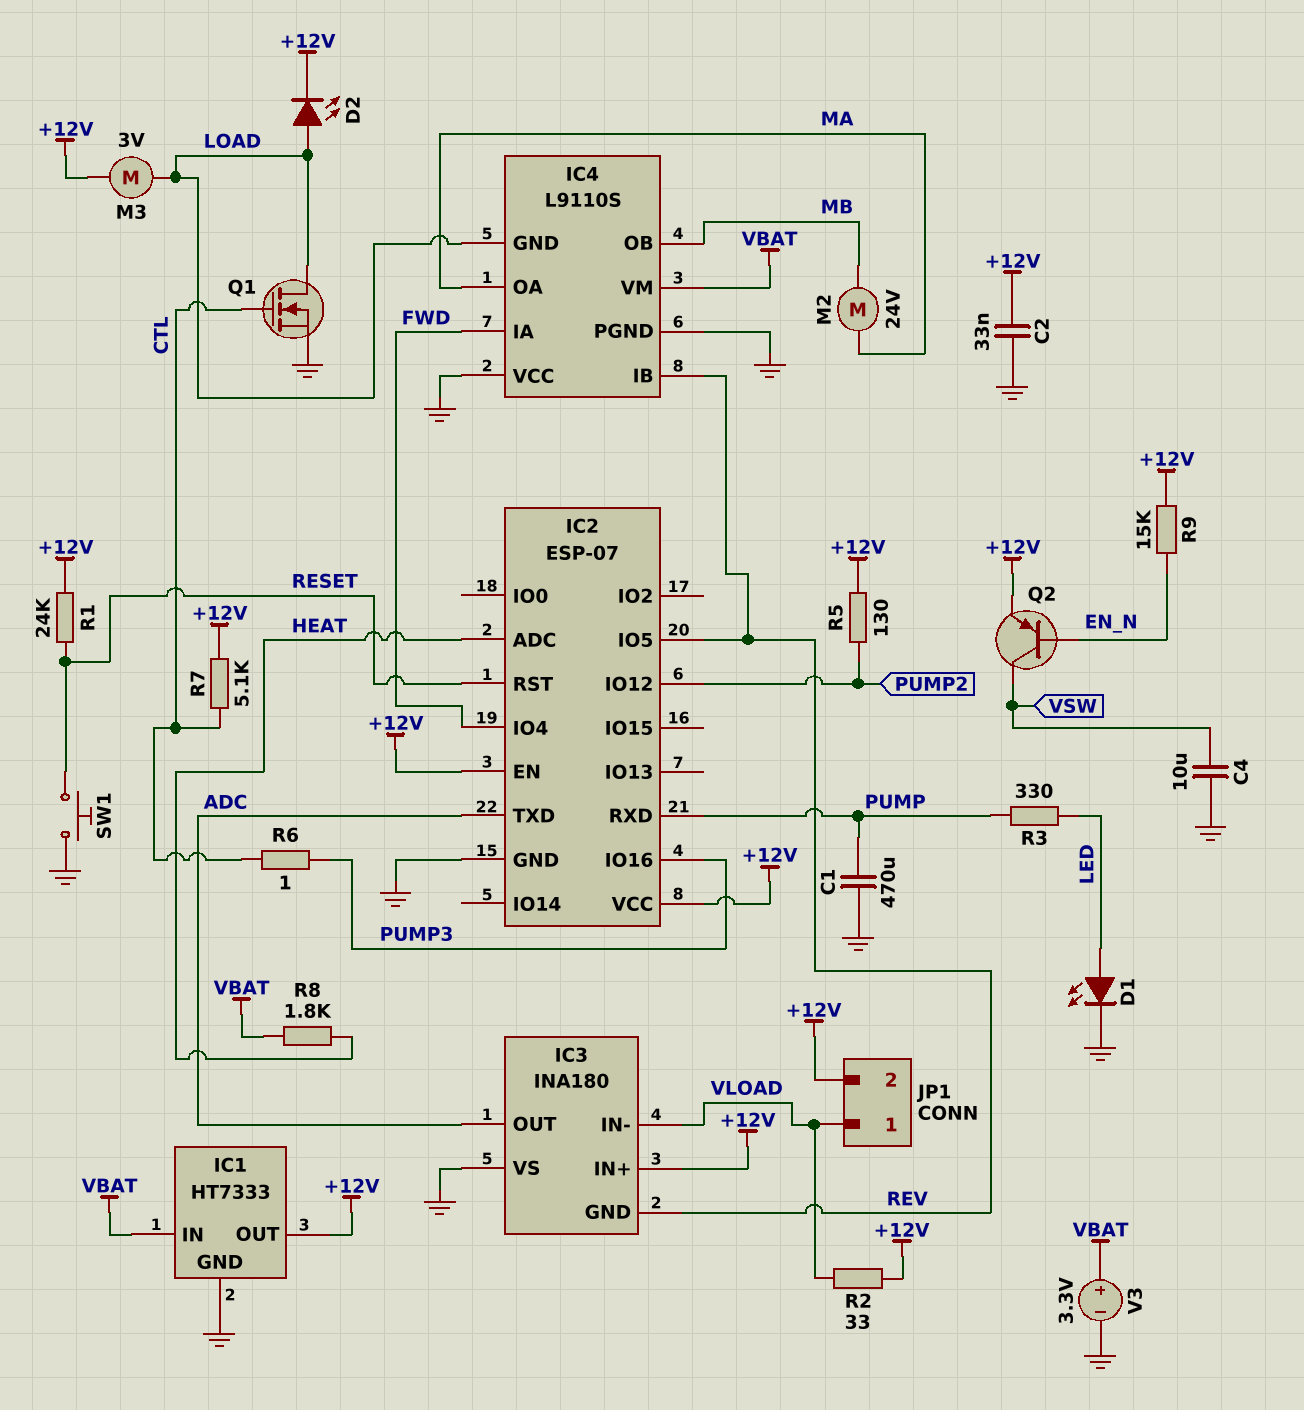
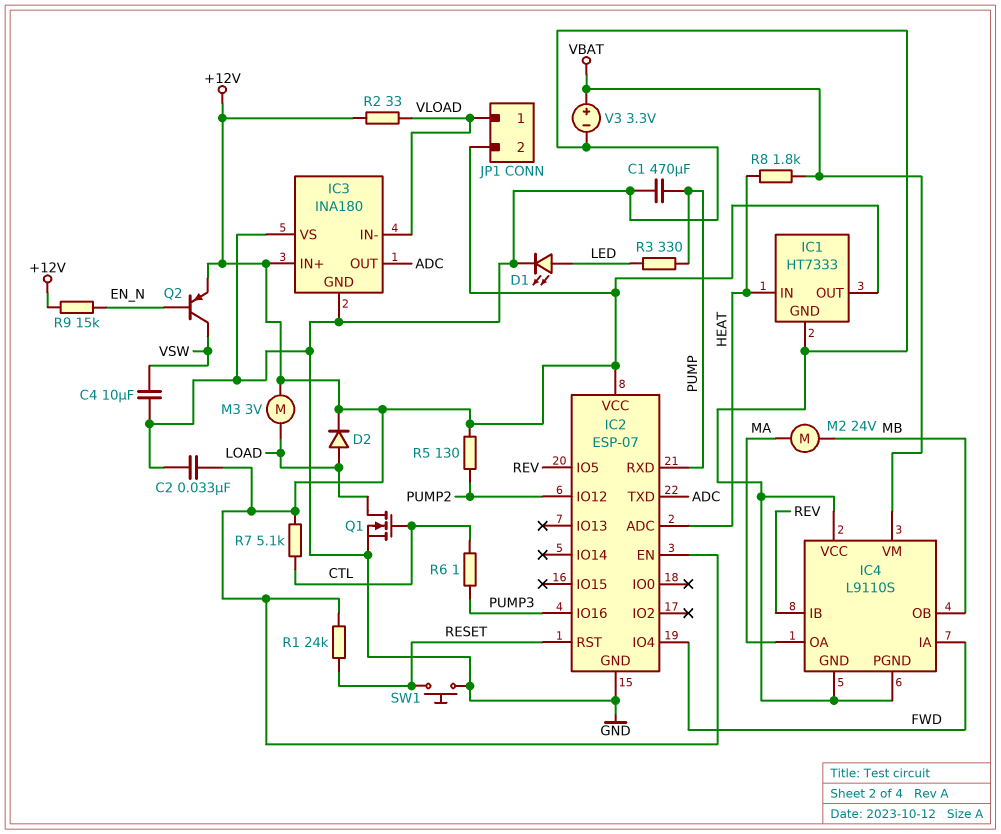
D2: LED (A LOAD, K +12V) -> diode (A LOAD, K +12V)
IC1 pin IN: VBAT -> HEAT
IC3 pin GND: REV -> GND
IC4 pin GND: LOAD -> GND

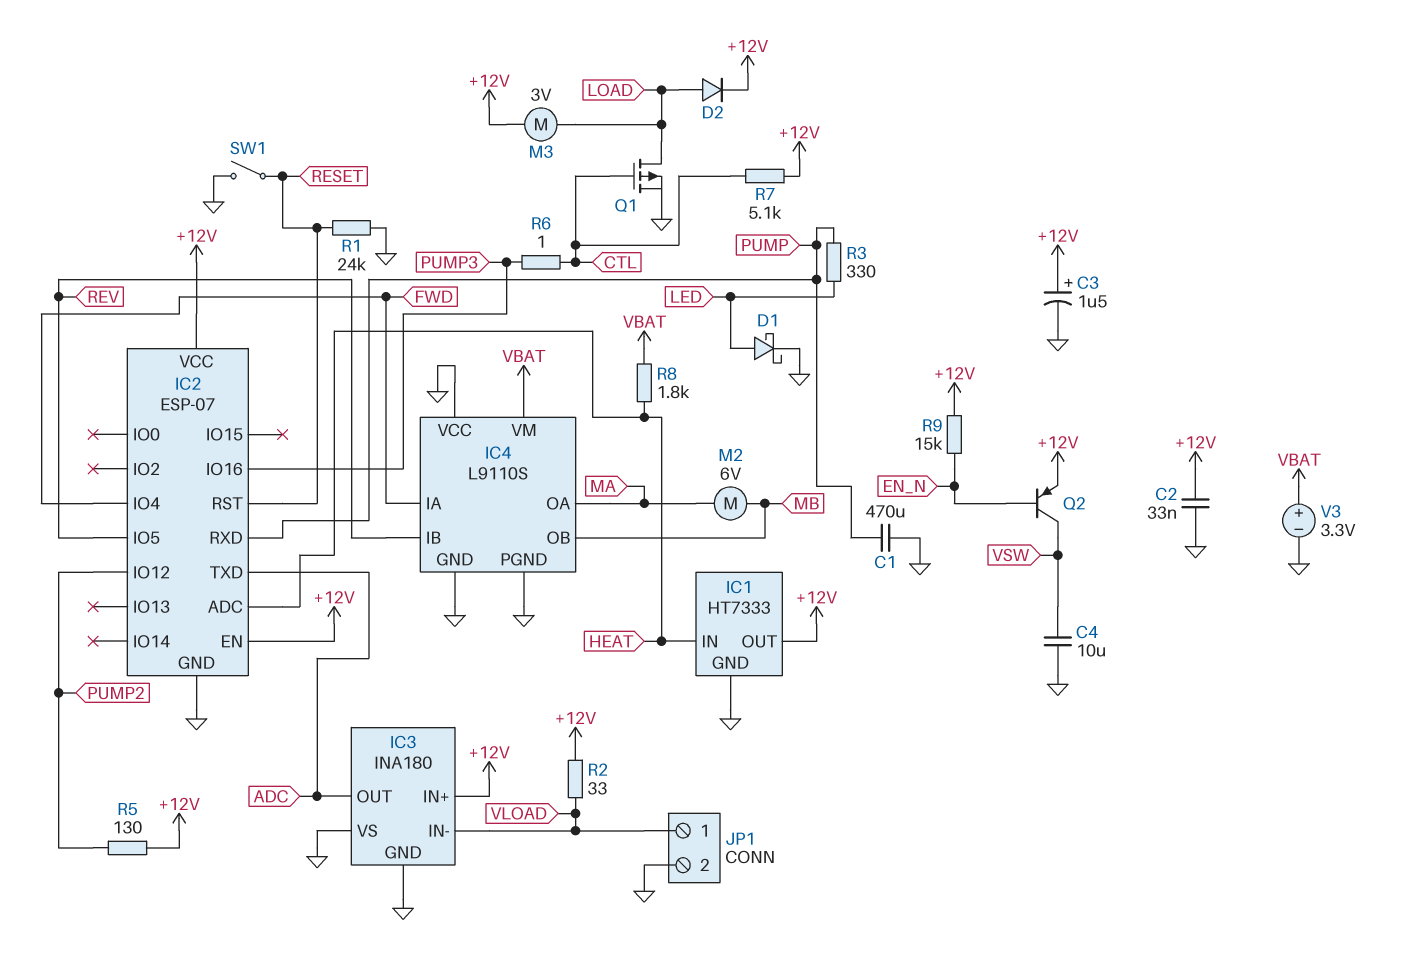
C3: none -> 1.5uF (plus +12V, minus GND)
D1: LED (A LED, K GND) -> schottky (A LED, K GND)
JP1 pin 2: +12V -> GND
M2: motor 24V (MA, MB) -> motor 6V (MA, MB)
Q1: NMOS (G CTL, D LOAD, S GND) -> PMOS (G CTL, D LOAD, S GND)
R1: 24k (+12V, RESET) -> 24k (GND, RESET)
SW1: button (GND, RESET) -> switch (GND, RESET)

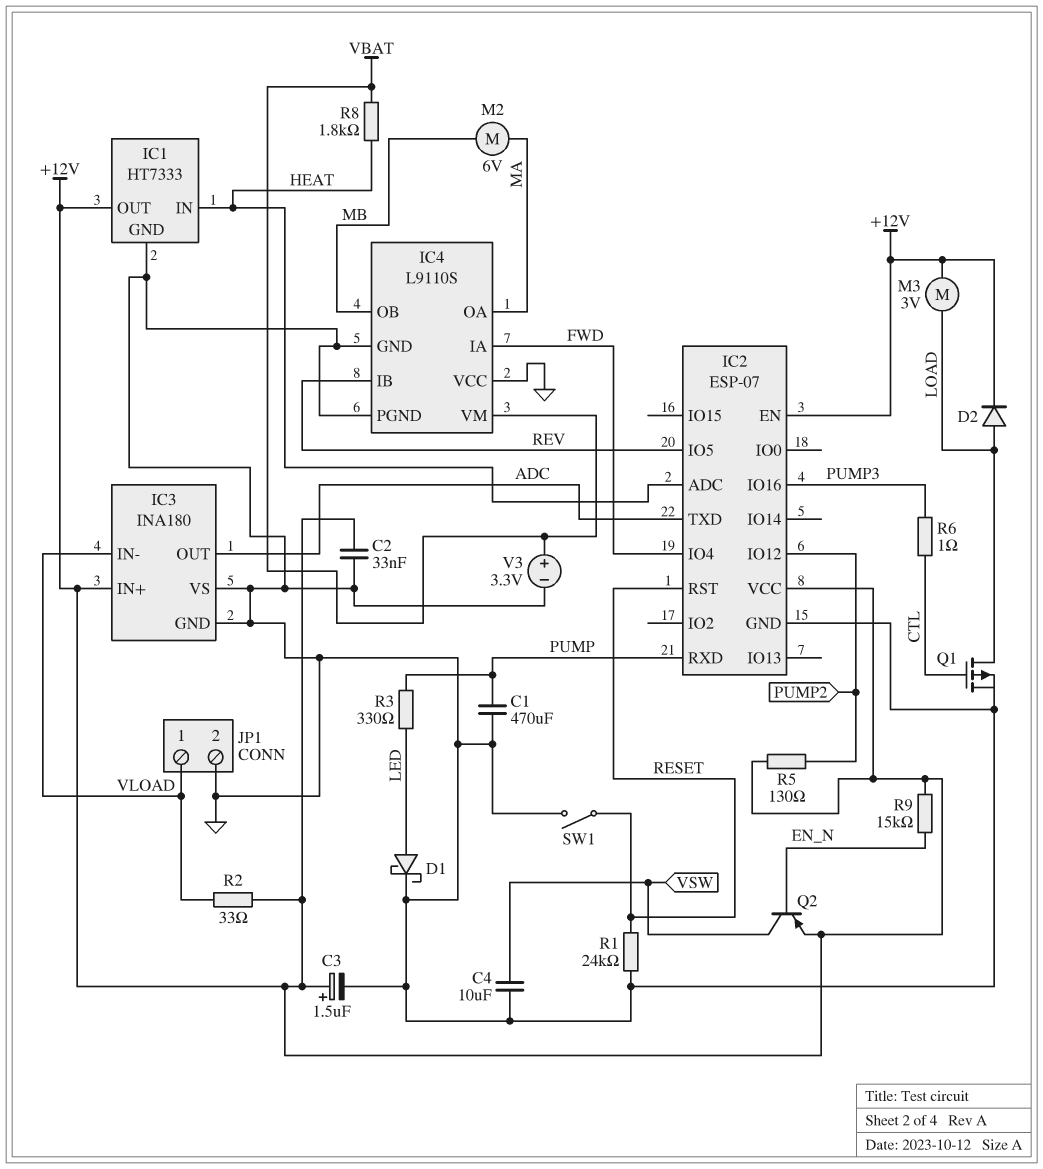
R7: 5.1k (+12V, CTL) -> none

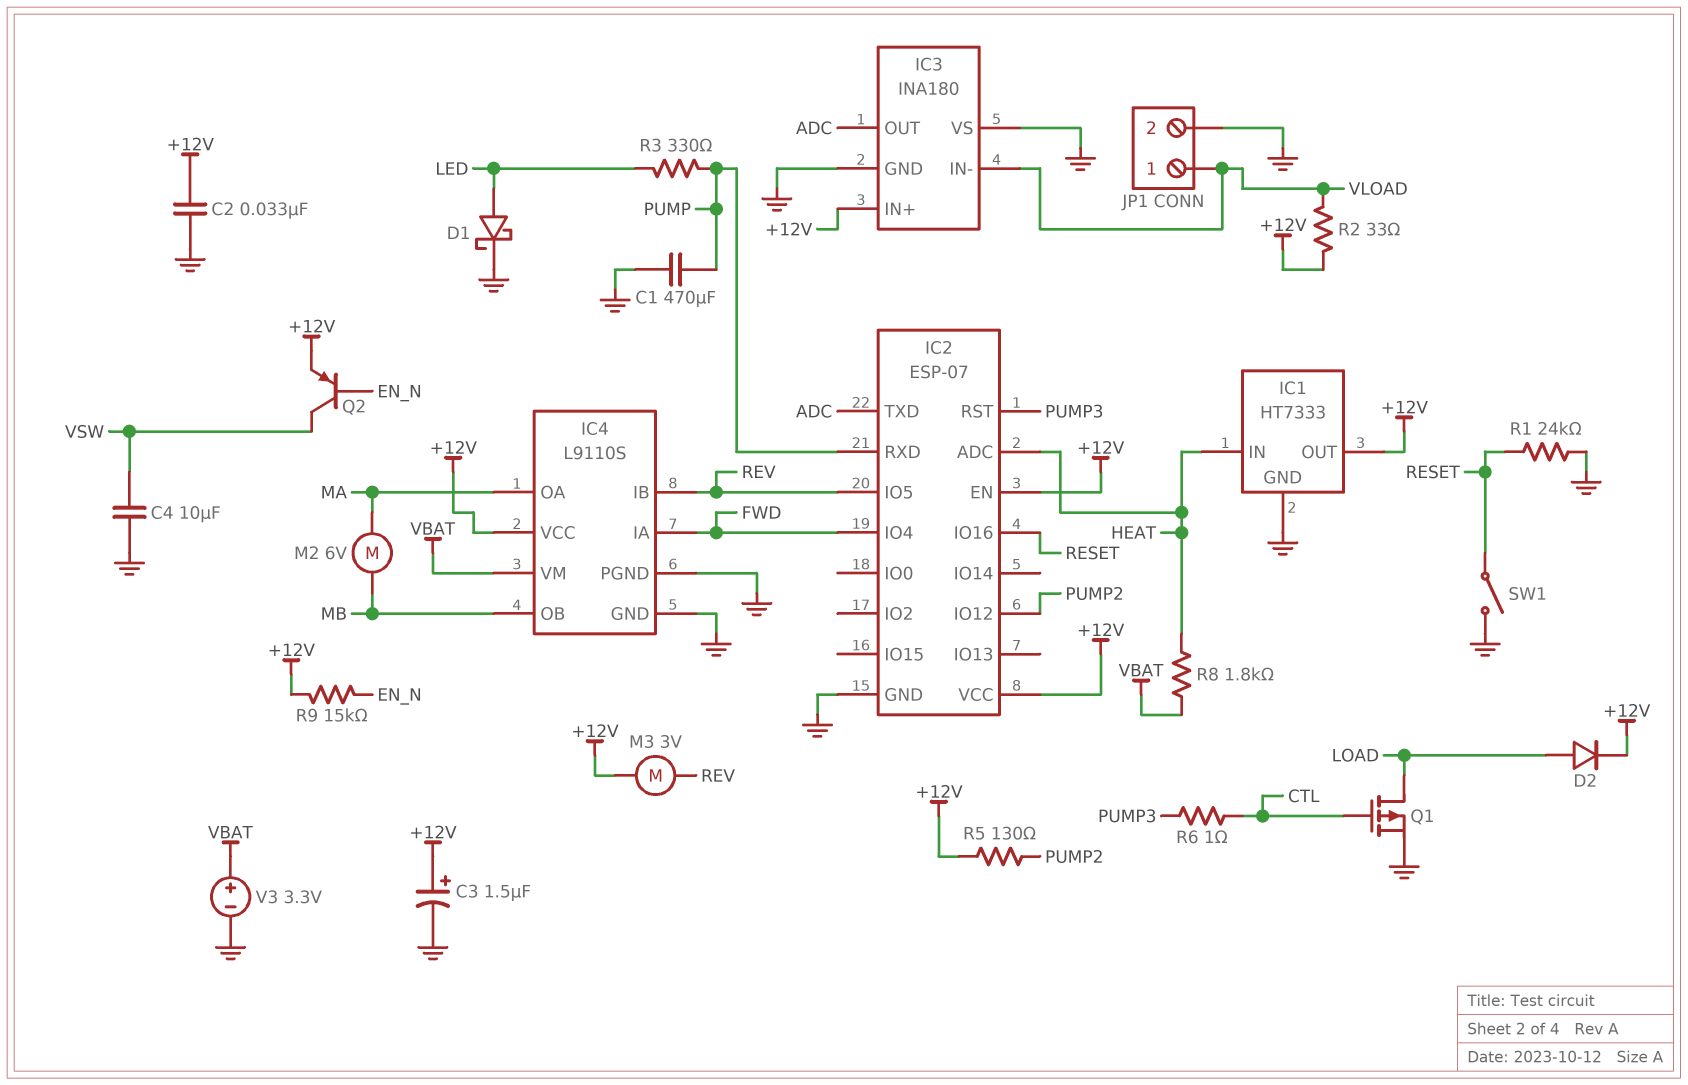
IC2 pin IO16: PUMP3 -> RESET
IC2 pin RST: RESET -> PUMP3
IC4 pin VCC: GND -> +12V
M3: motor 3V (+12V, LOAD) -> motor 3V (+12V, REV)

